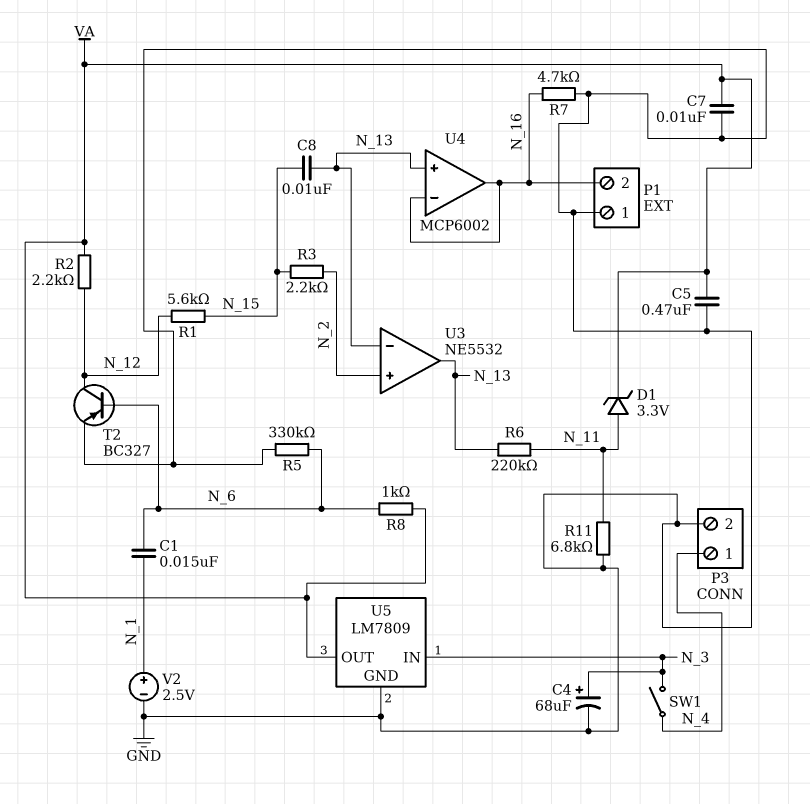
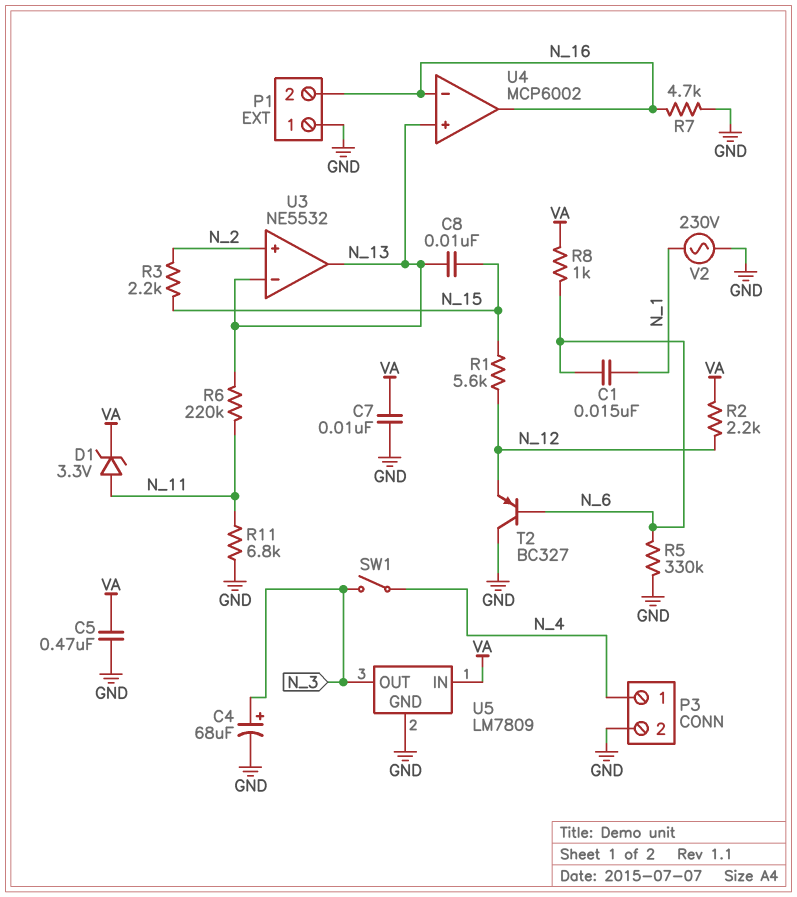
T2: PNP BC327 (B N_6, C N_12, E GND) -> PNP BC327 (B N_6, C GND, E N_12)
U5 pin IN: N_3 -> VA
U5 pin OUT: VA -> N_3
V2: 2.5V (plus N_1, minus GND) -> AC 230V (GND, N_1)

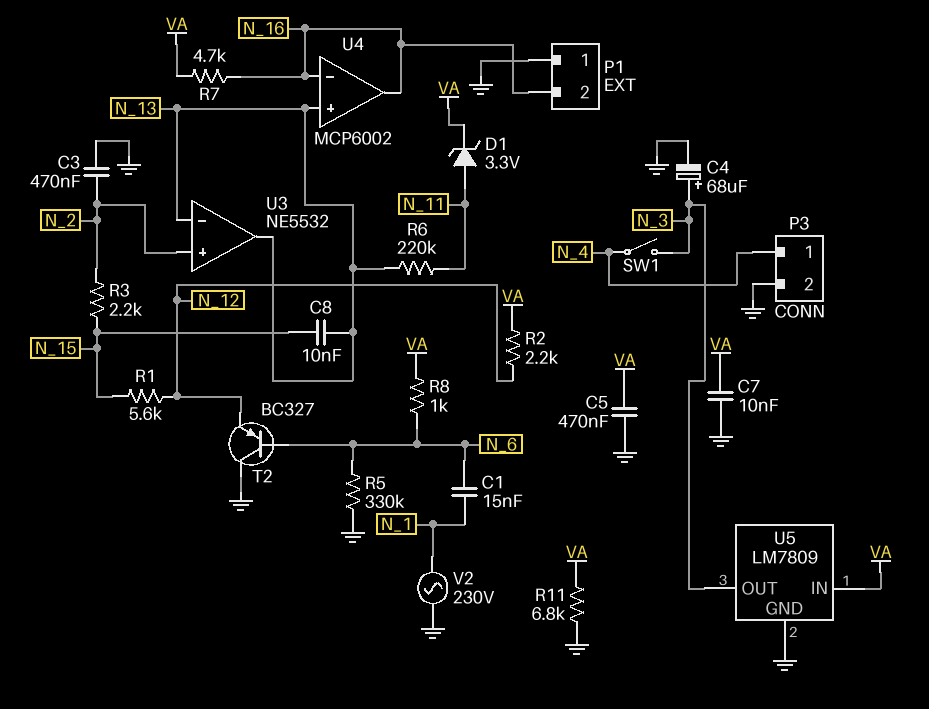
C3: none -> 470nF (GND, N_2)
R7: 4.7k (GND, N_16) -> 4.7k (N_16, VA)
R11: 6.8k (GND, N_11) -> 6.8k (GND, VA)

